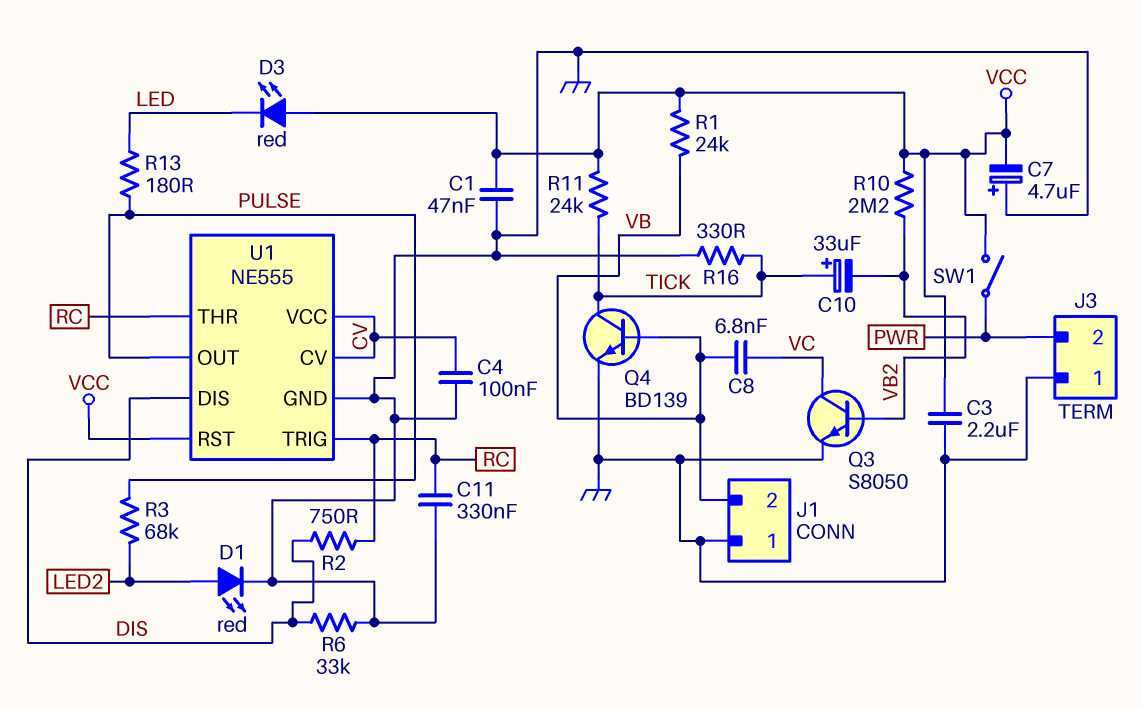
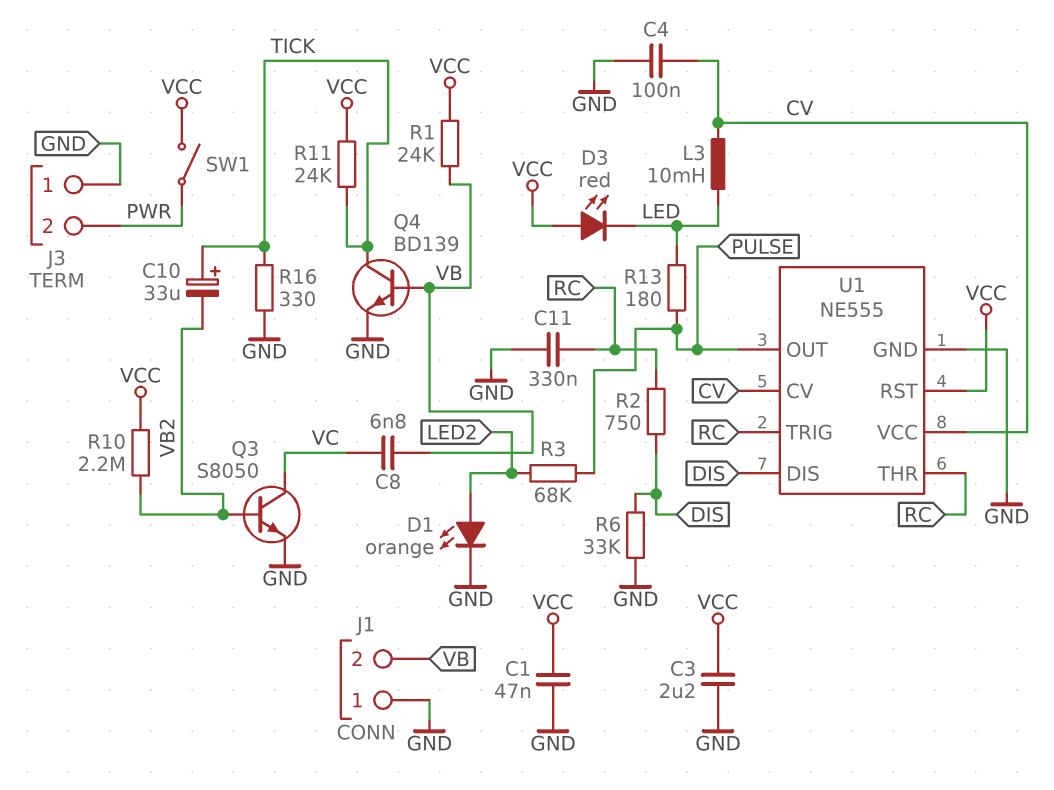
C7: 4.7uF (plus GND, minus VCC) -> none
D1: LED red (A LED2, K GND) -> LED orange (A LED2, K GND)
L3: none -> 10mH (CV, LED)

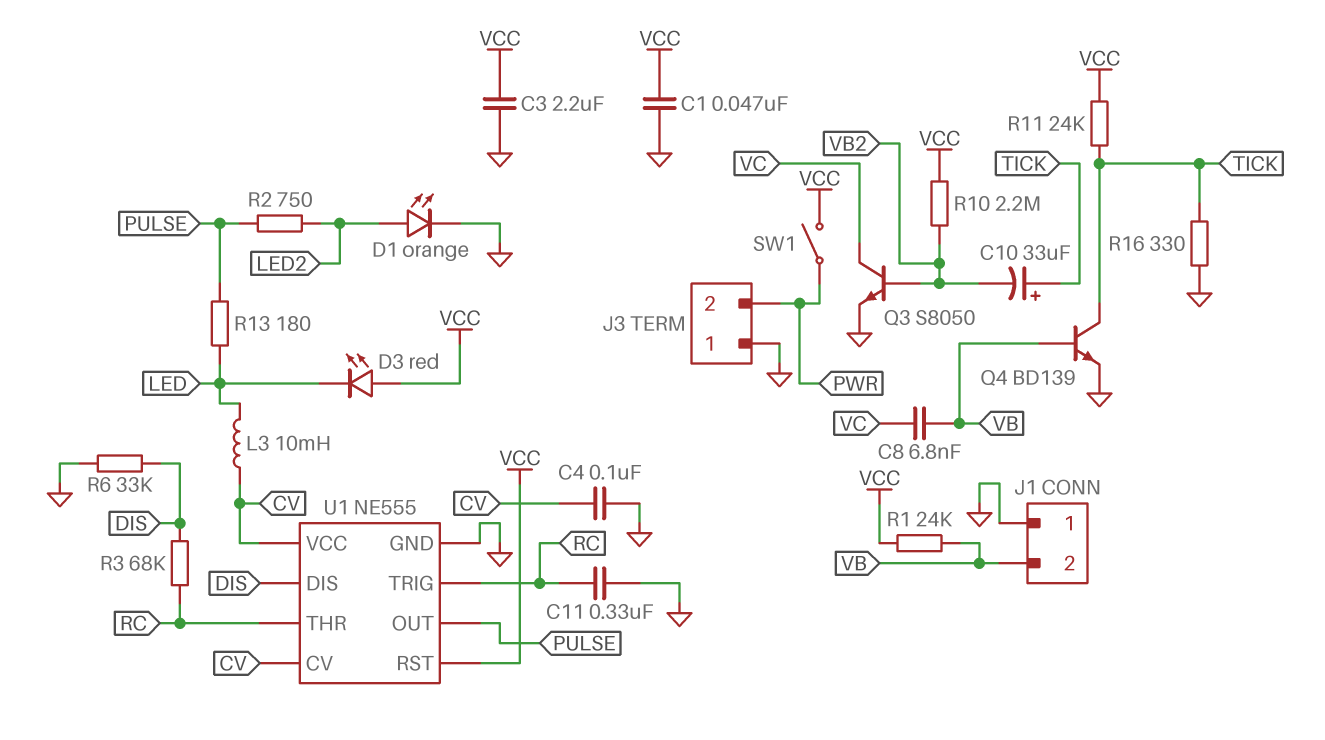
R2: 750 (DIS, RC) -> 750 (LED2, PULSE)
R3: 68k (LED2, PULSE) -> 68k (DIS, RC)

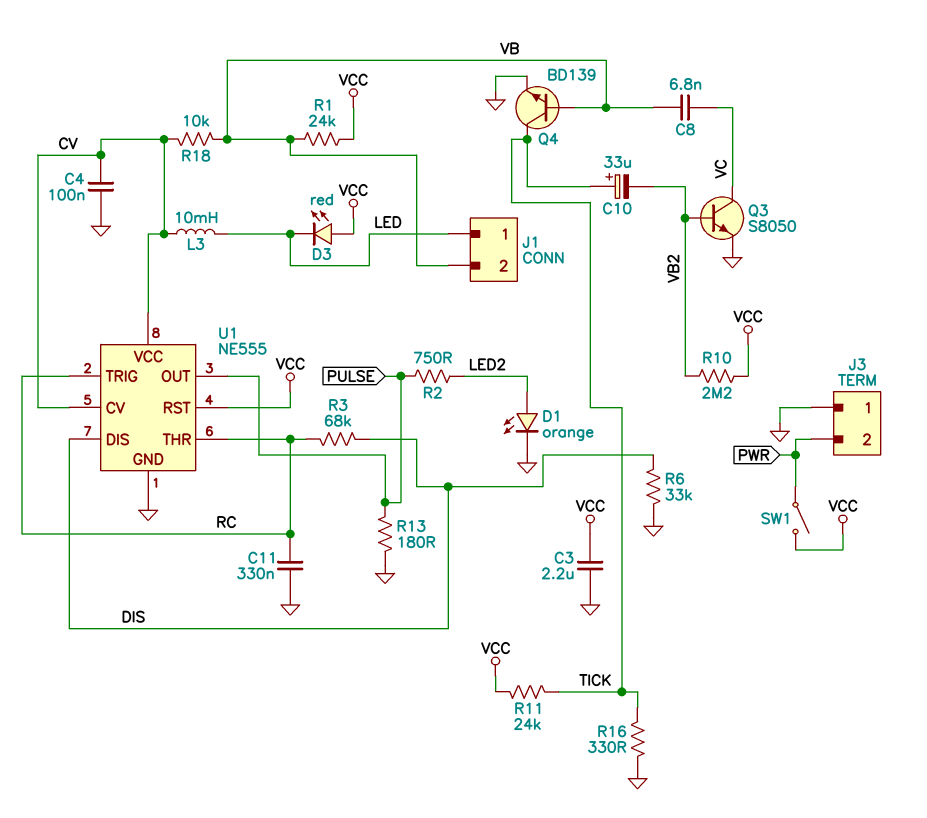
C1: 47nF (GND, VCC) -> none
J1 pin 1: GND -> LED
R13: 180 (LED, PULSE) -> 180 (GND, PULSE)
R18: none -> 10k (CV, VB)

